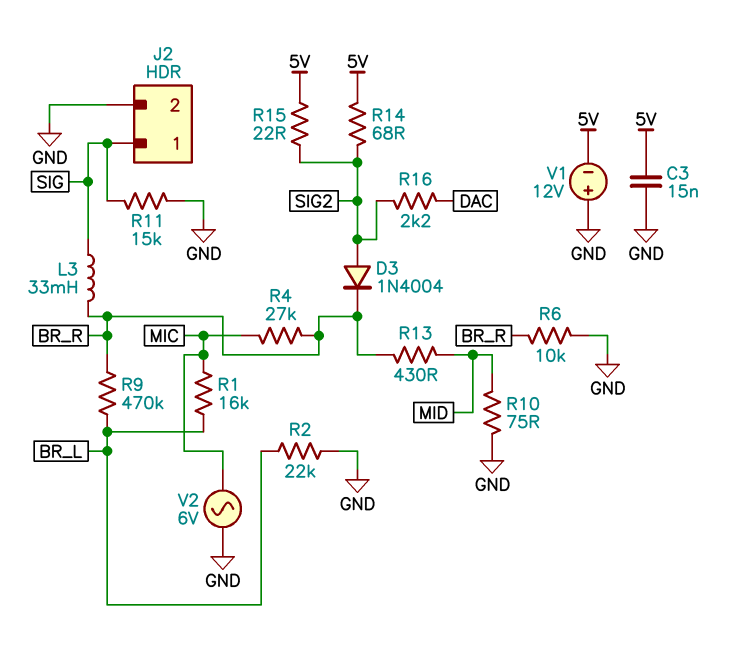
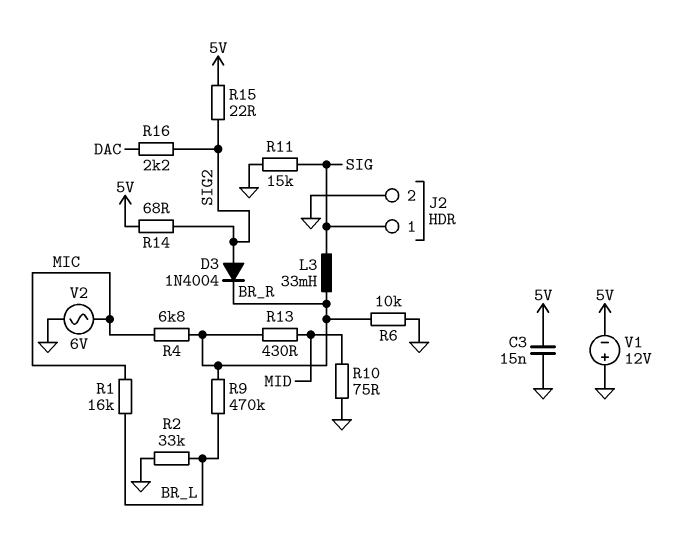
R2: 22k (BR_L, GND) -> 33k (BR_L, GND)
R4: 27k (BR_R, MIC) -> 6.8k (BR_R, MIC)

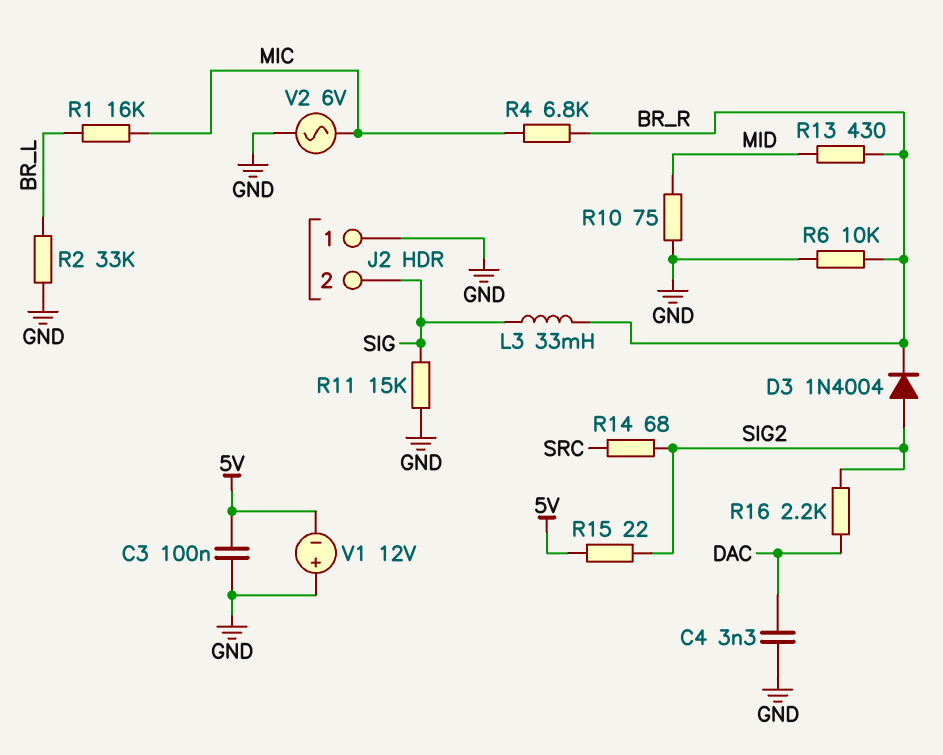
C3: 15nF (5V, GND) -> 100nF (5V, GND)
C4: none -> 3.3nF (DAC, GND)
J2 pin 1: SIG -> GND
J2 pin 2: GND -> SIG
R9: 470k (BR_L, BR_R) -> none
R14: 68 (5V, SIG2) -> 68 (SIG2, SRC)

